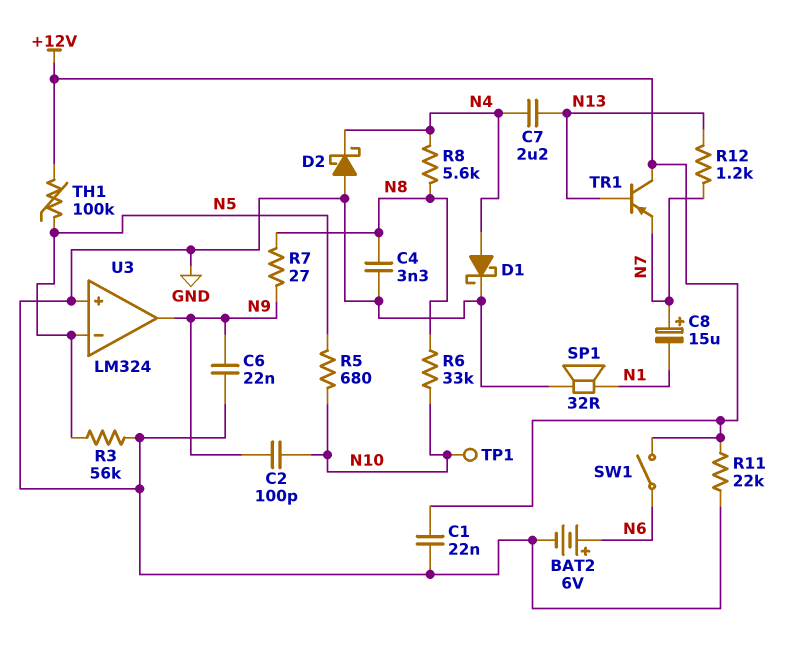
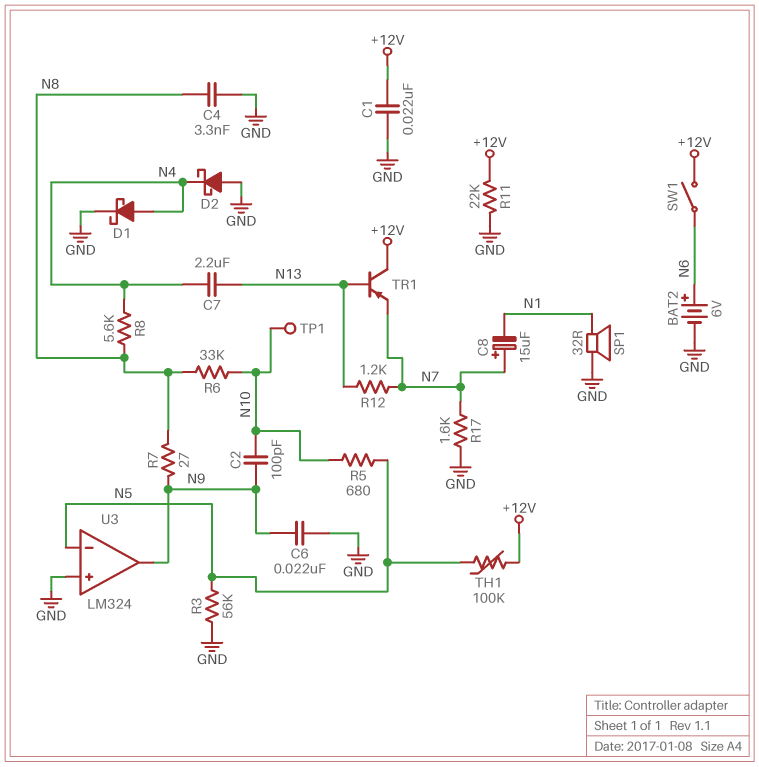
R17: none -> 1.6k (GND, N7)

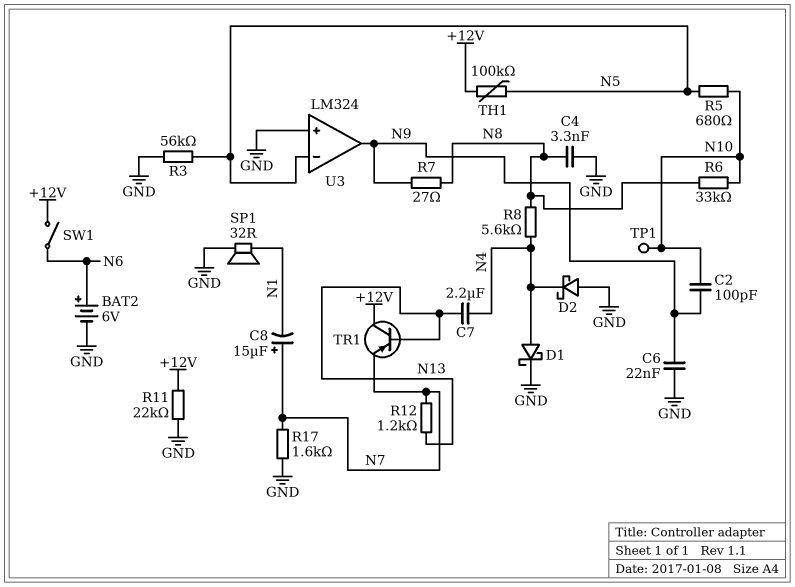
C1: 22nF (+12V, GND) -> none

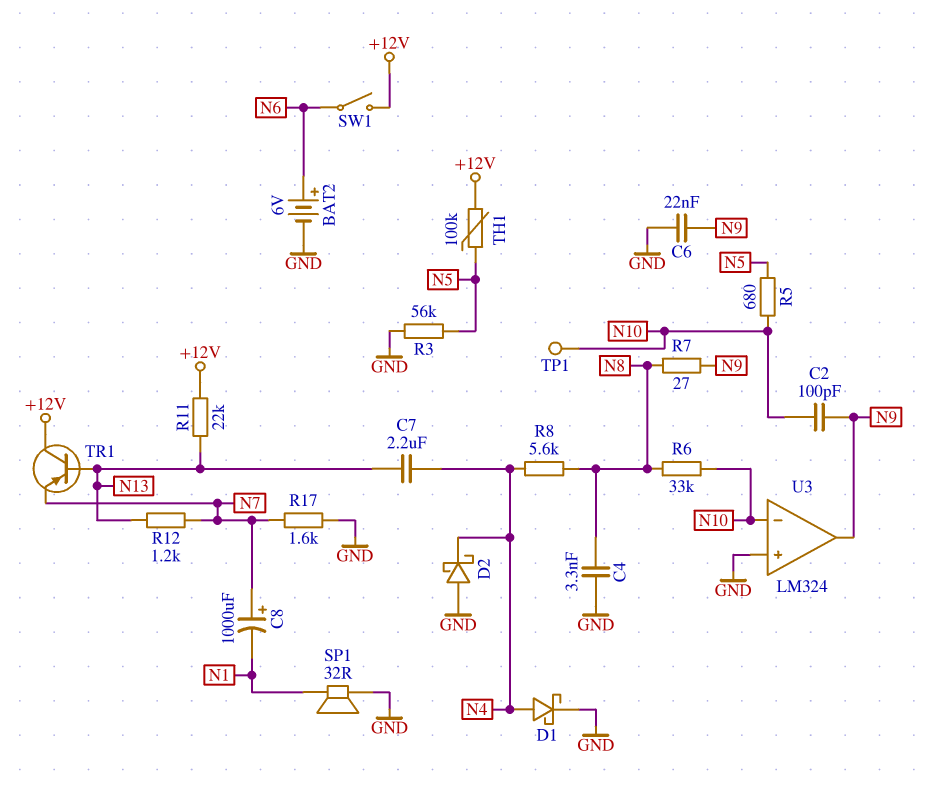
C8: 15uF (plus N7, minus N1) -> 1000uF (plus N7, minus N1)
R11: 22k (+12V, GND) -> 22k (+12V, N13)
U3 pin in-: N5 -> N10

